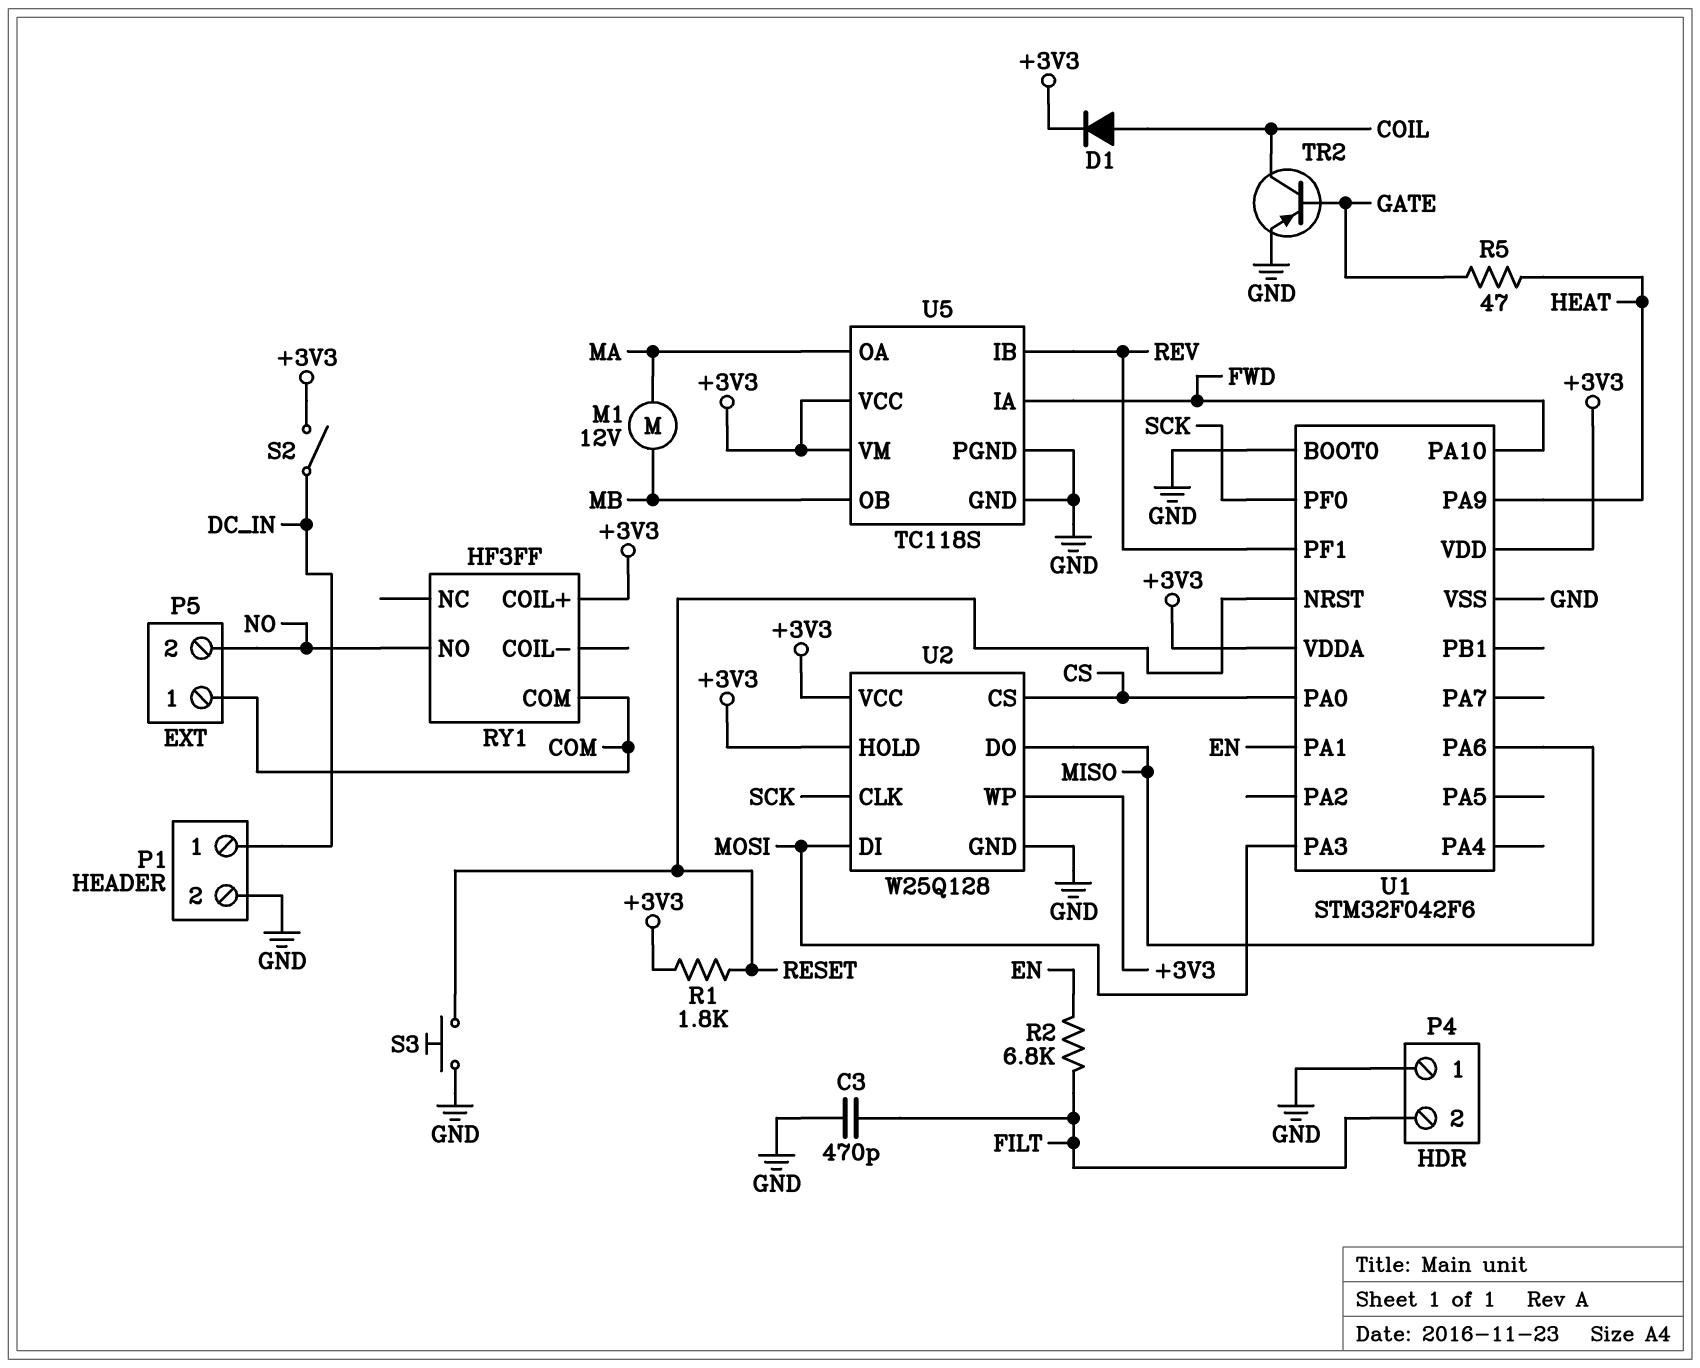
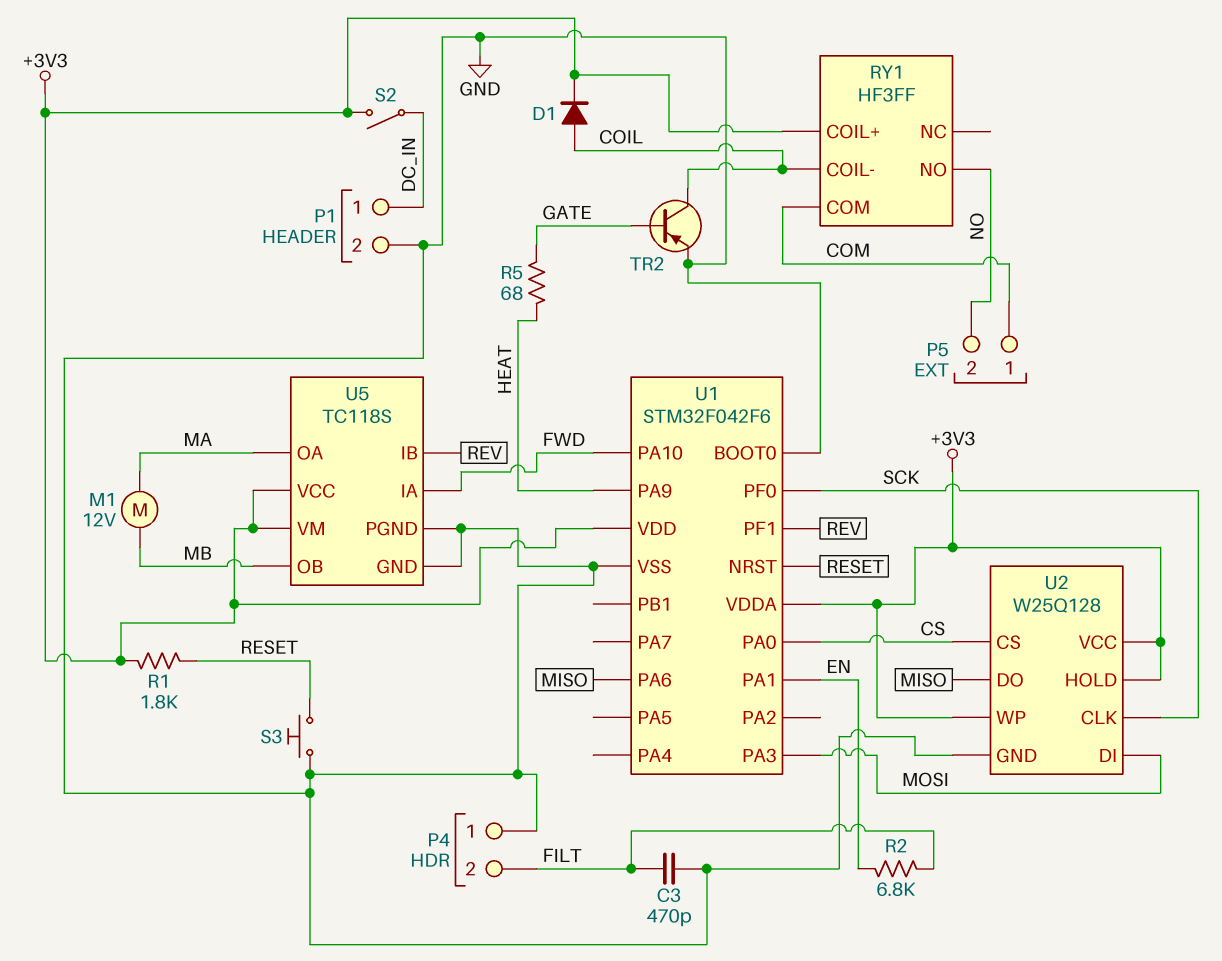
R5: 47 (GATE, HEAT) -> 68 (GATE, HEAT)
RY1 pin COIL-: none -> COIL

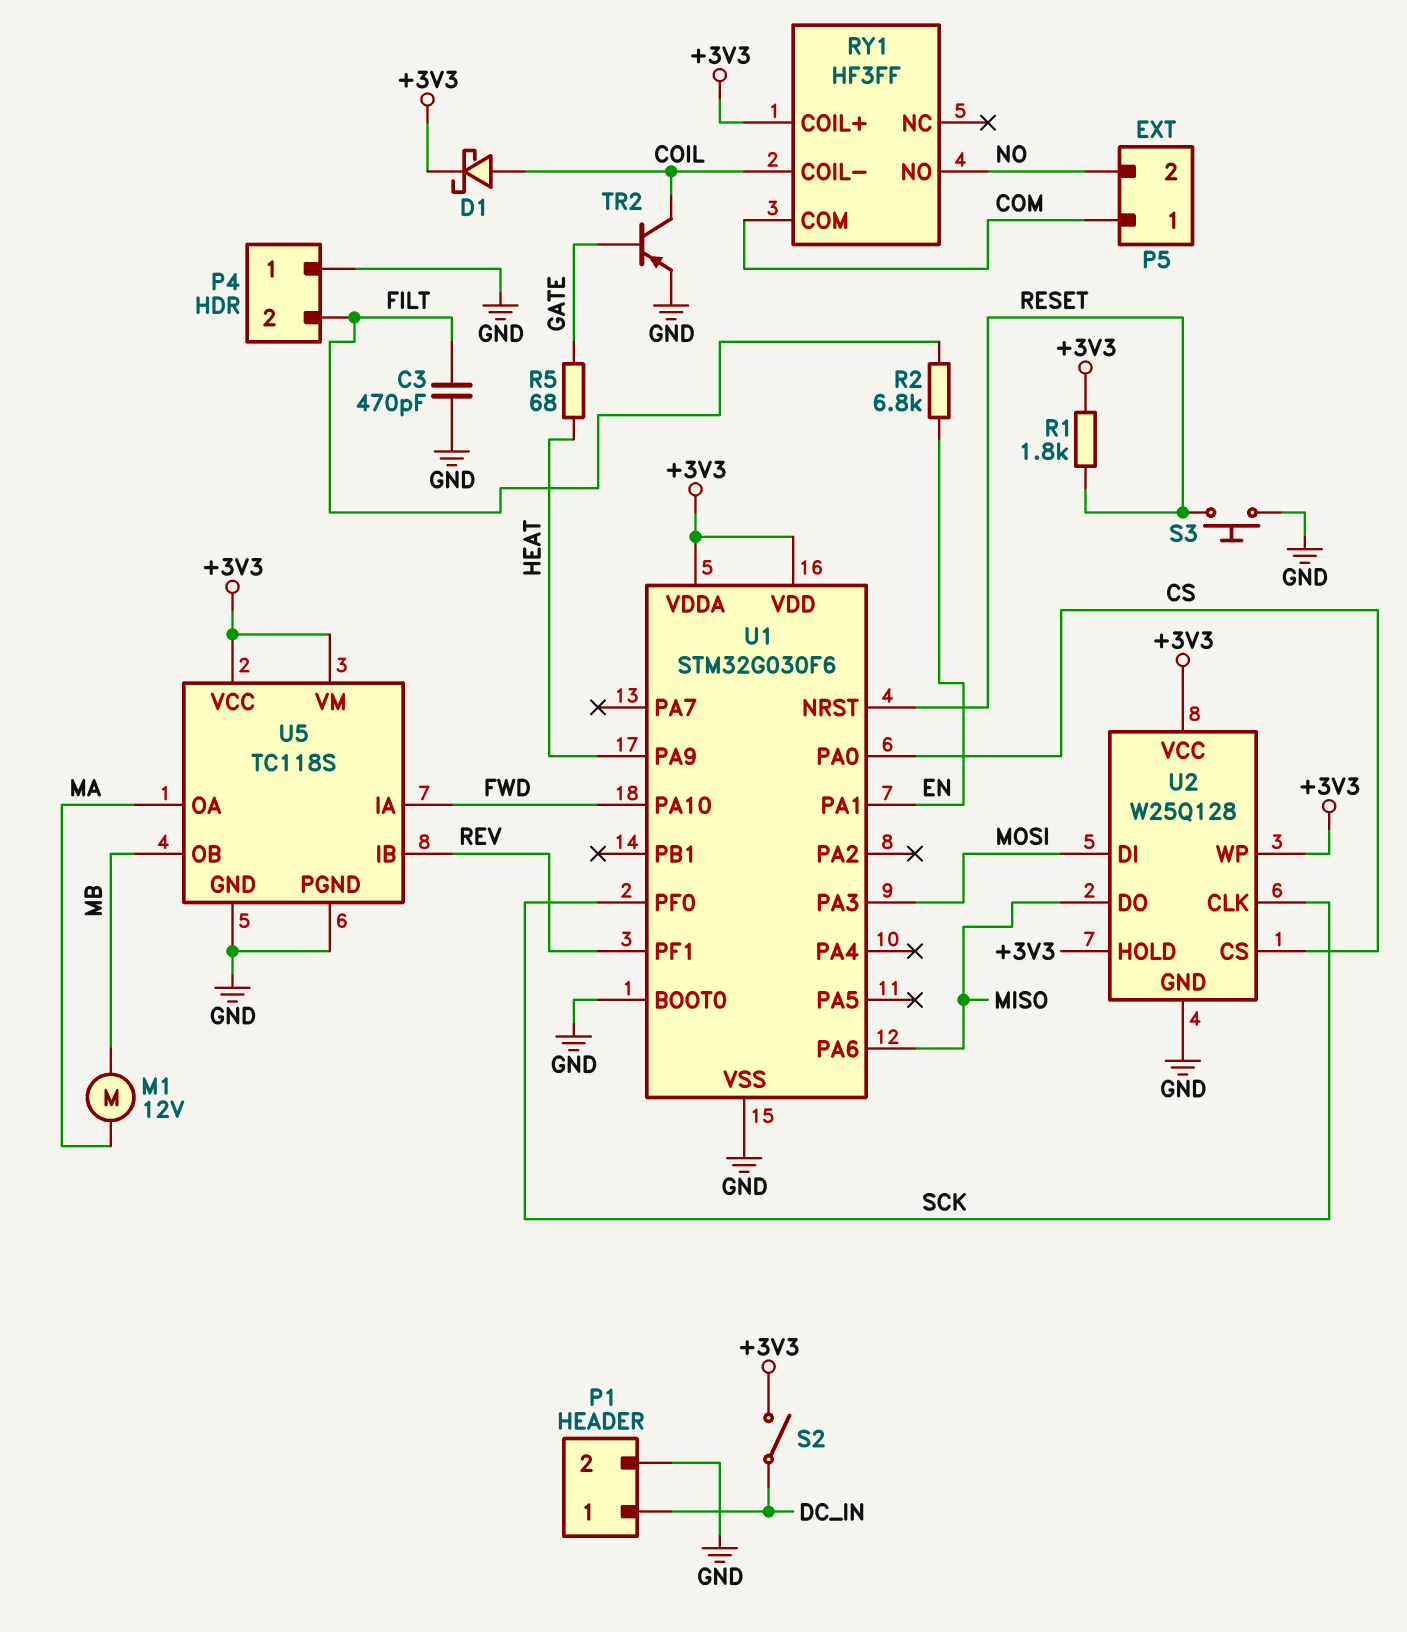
D1: diode (A COIL, K +3V3) -> schottky (A COIL, K +3V3)
U1: STM32F042F6 -> STM32G030F6

